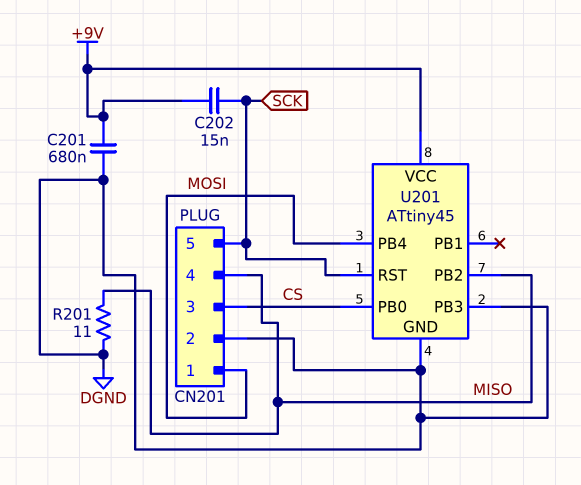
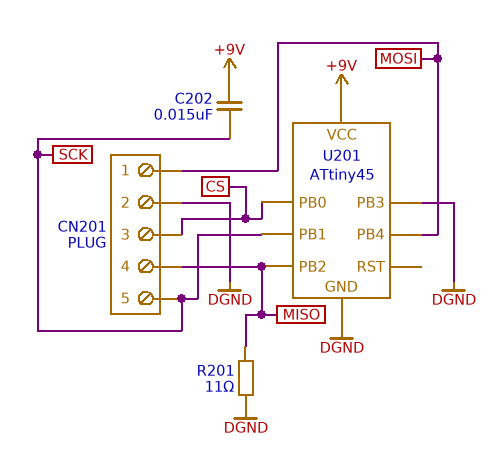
C201: 680nF (+9V, DGND) -> none
U201 pin PB1: none -> SCK
U201 pin RST: SCK -> none

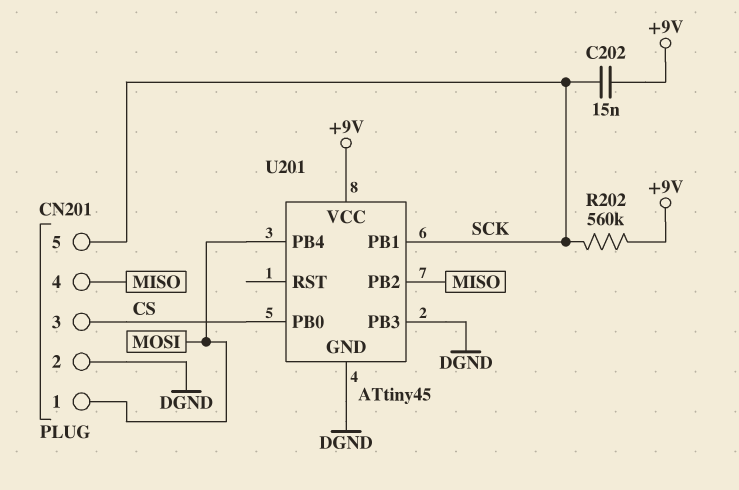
R201: 11 (DGND, MISO) -> none
R202: none -> 560k (+9V, SCK)

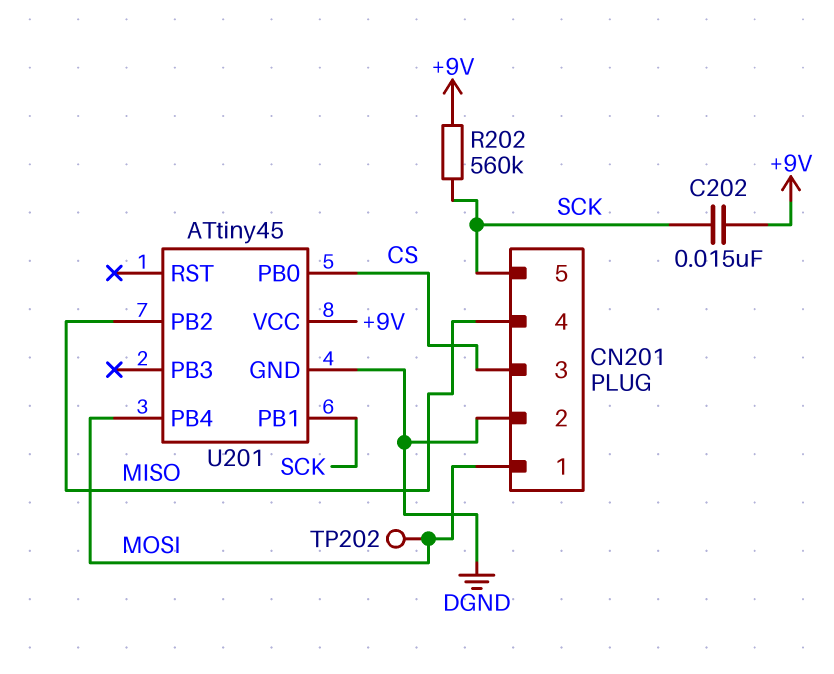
TP202: none -> test point (MOSI)
U201 pin PB3: DGND -> none

